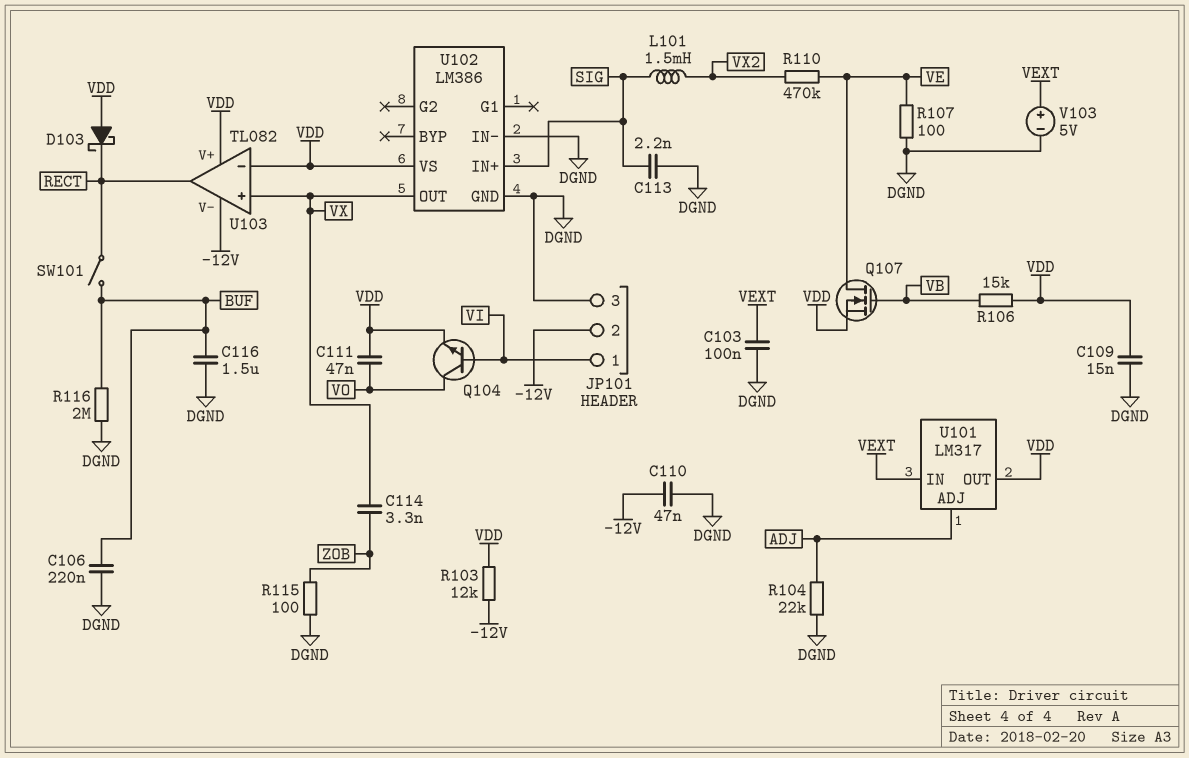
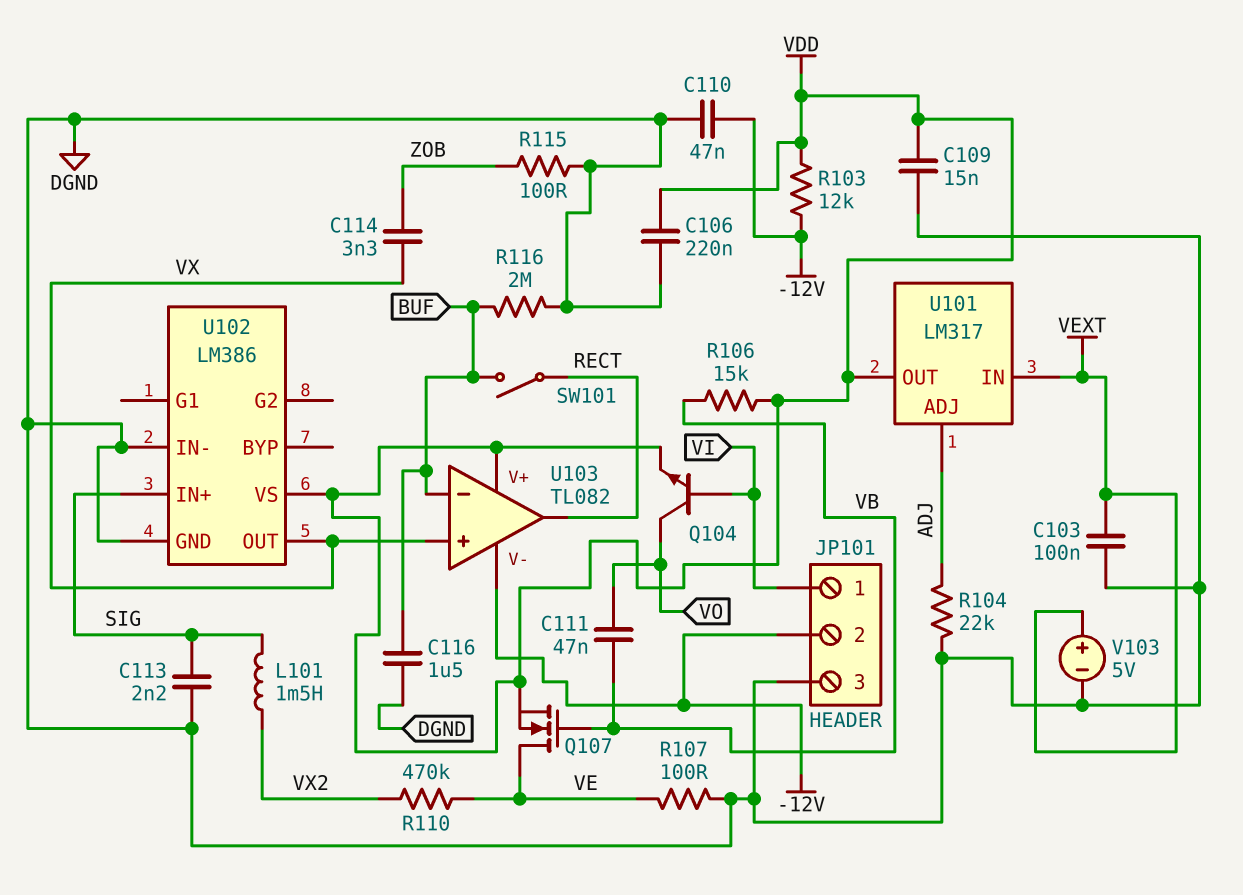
C106: 220nF (BUF, DGND) -> 220nF (DGND, VDD)
C111: 47nF (VDD, VO) -> 47nF (VB, VO)
D103: schottky (A VDD, K RECT) -> none
U103 pin in-: VDD -> BUF

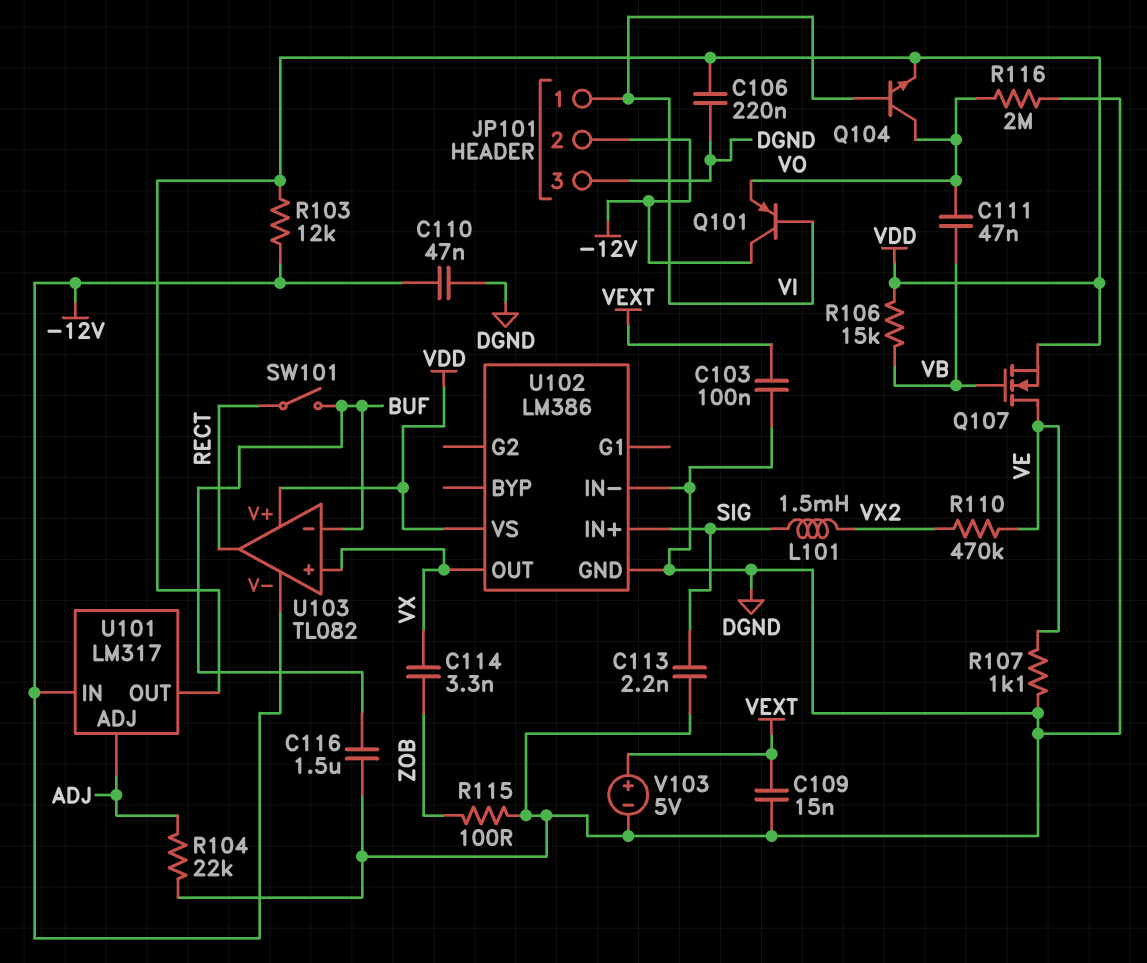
C109: 15nF (DGND, VDD) -> 15nF (DGND, VEXT)
Q101: none -> PNP (B VI, C -12V, E VO)
R107: 100 (DGND, VE) -> 1.1k (DGND, VE)
R116: 2M (BUF, DGND) -> 2M (DGND, VO)
U101 pin IN: VEXT -> -12V

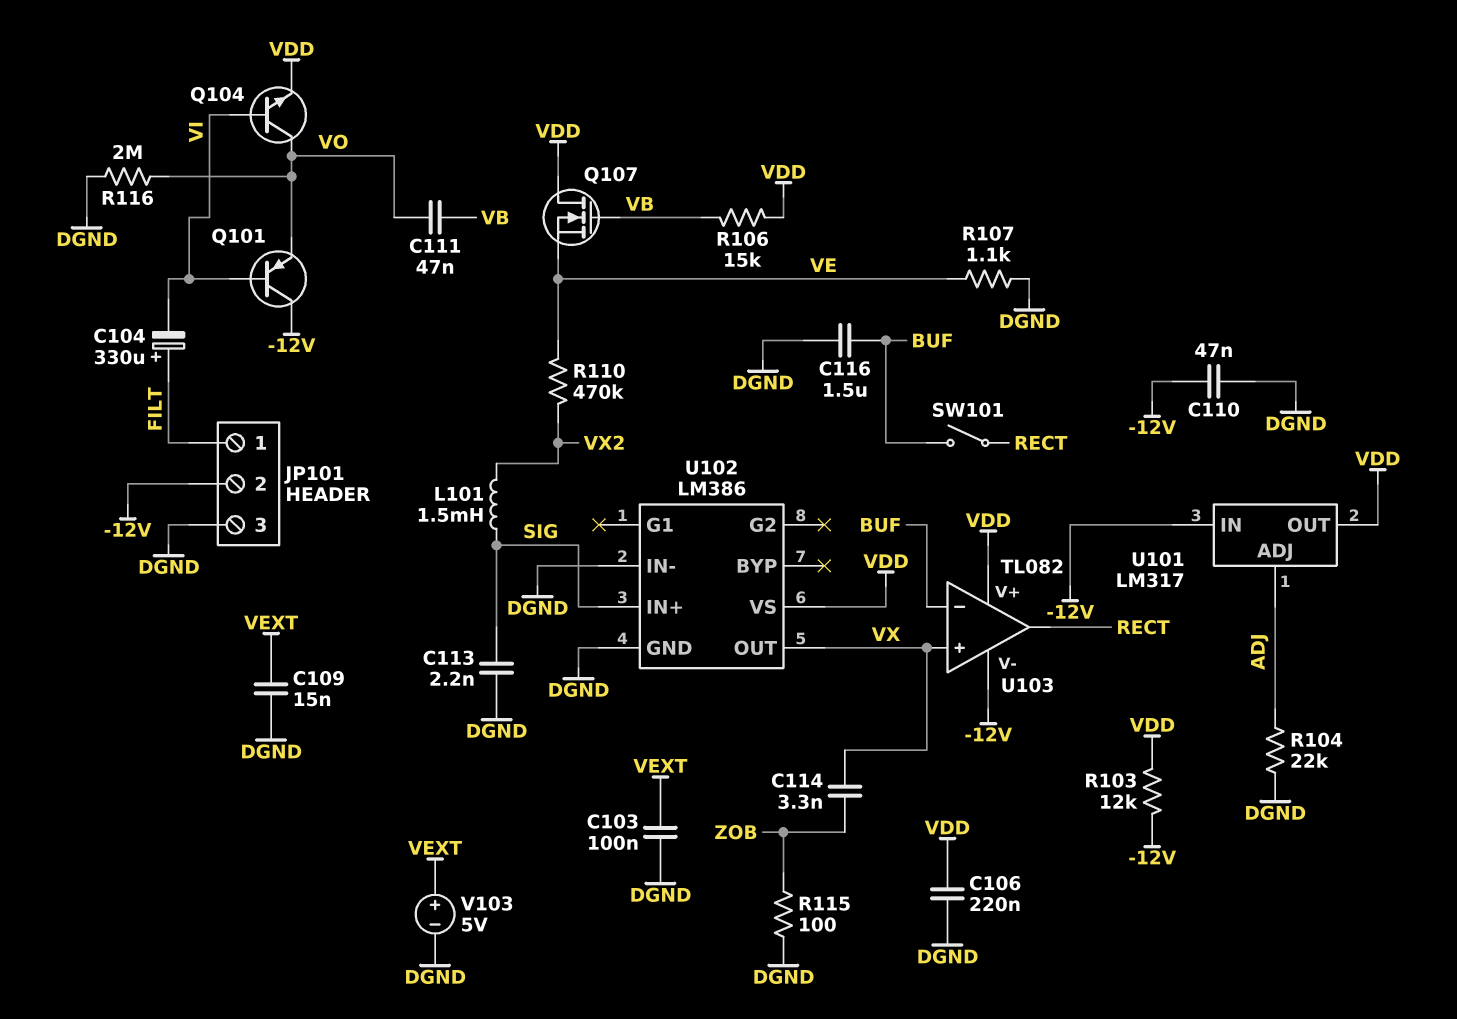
C104: none -> 330uF (plus FILT, minus VI)
JP101 pin 1: VI -> FILT
Q107: NMOS (G VB, D VE, S VDD) -> NMOS (G VB, D VDD, S VE)

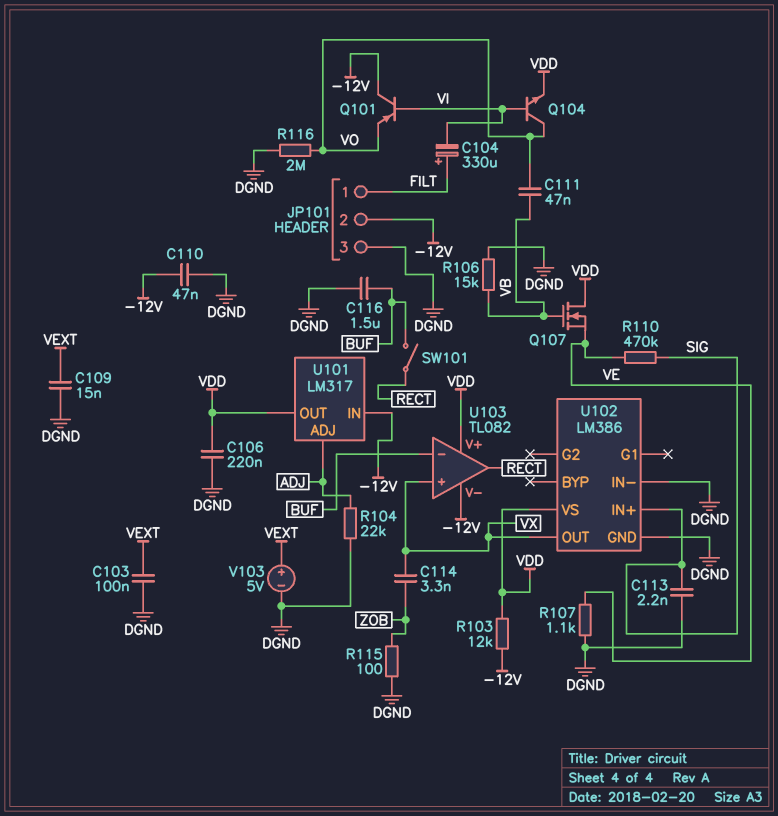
L101: 1.5mH (SIG, VX2) -> none
R106: 15k (VB, VDD) -> 15k (DGND, VB)
R110: 470k (VE, VX2) -> 470k (SIG, VE)

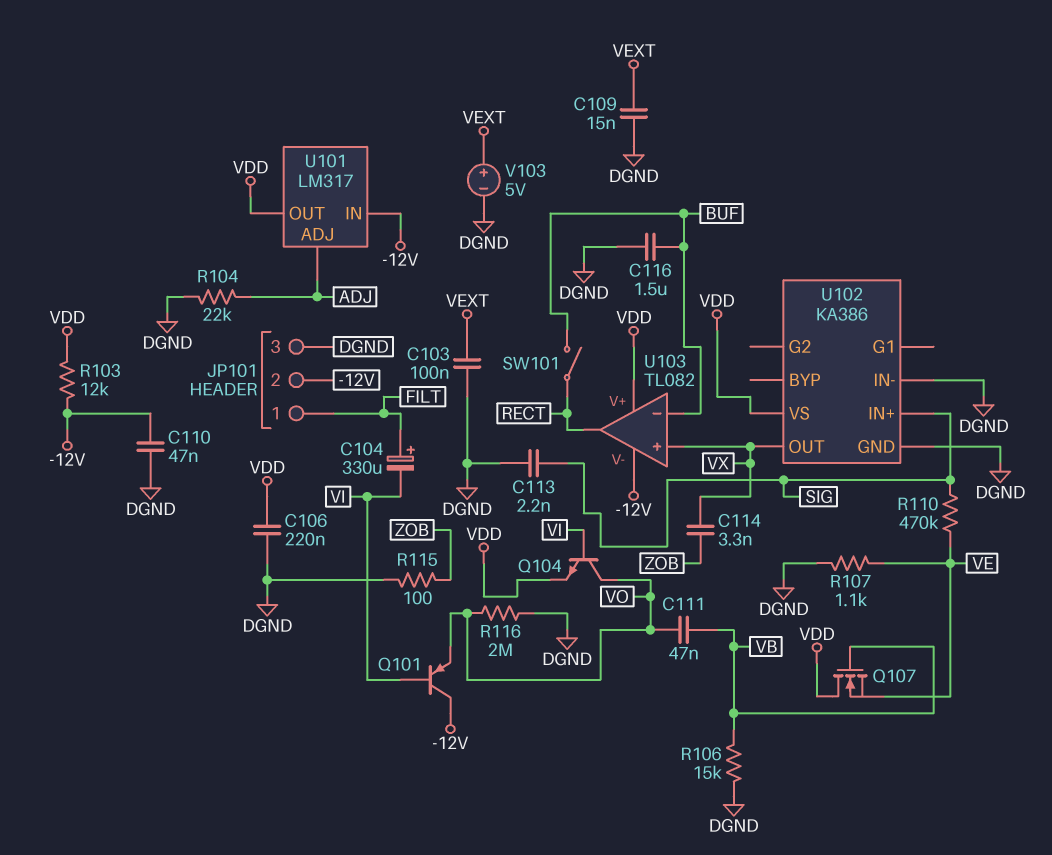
U102: LM386 -> KA386

